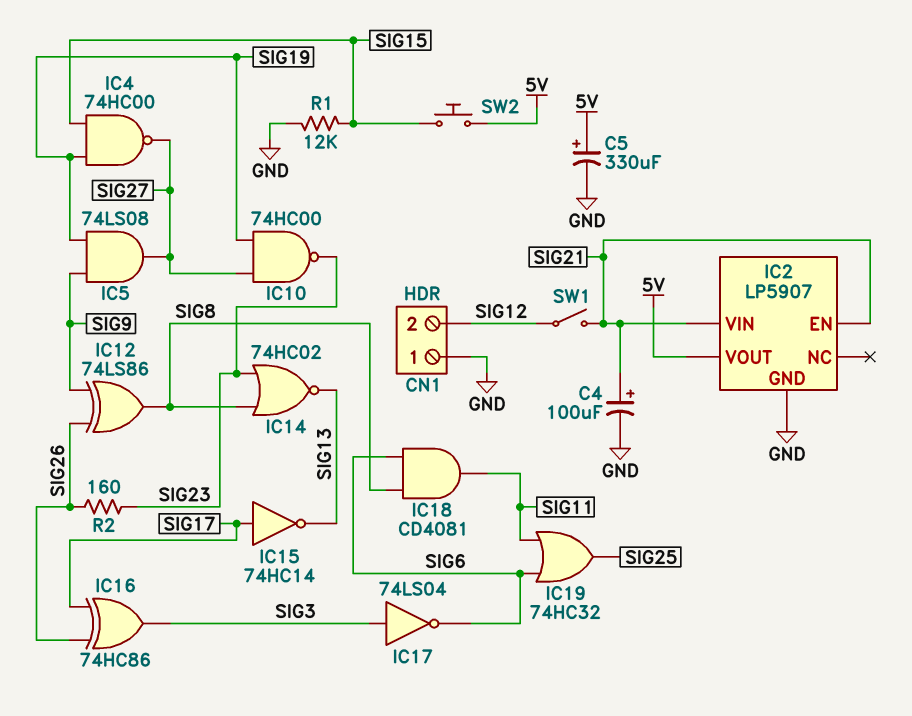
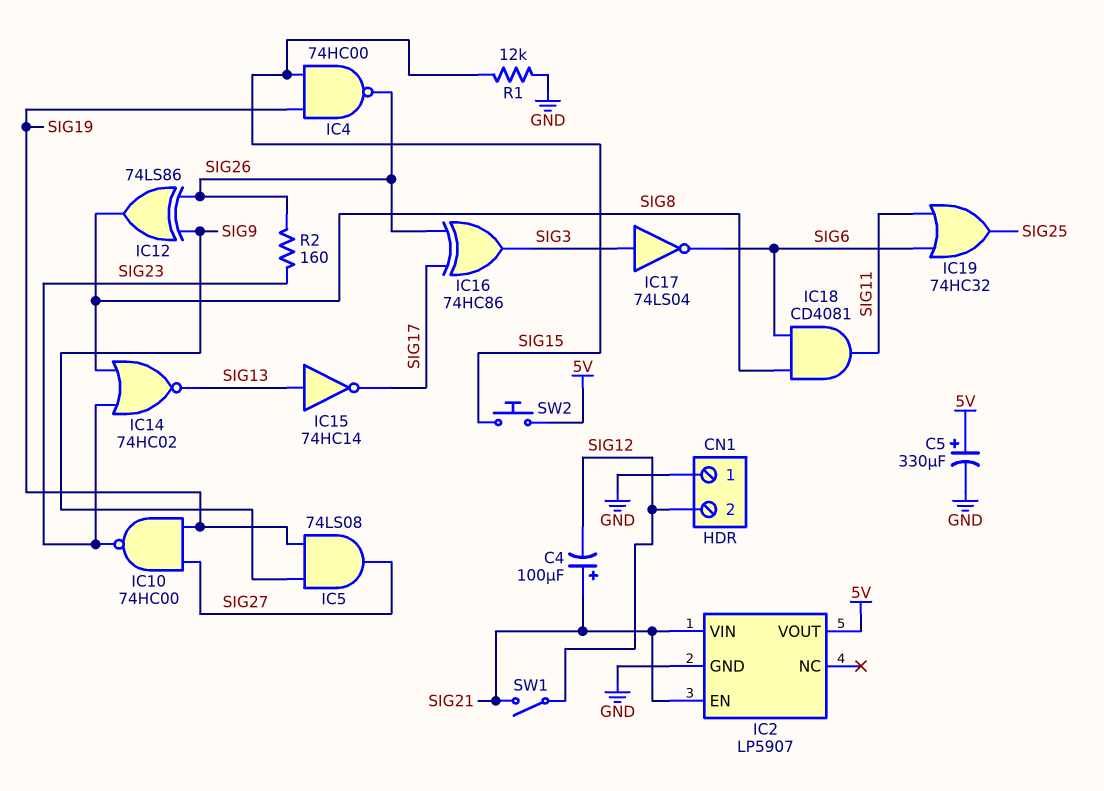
C4: 100uF (plus SIG21, minus GND) -> 100uF (plus SIG21, minus SIG12)
IC4: NAND 74HC00 (in SIG15, in SIG19, out SIG27) -> NAND 74HC00 (in SIG15, in SIG19, out SIG26)
IC15: NOT 74HC14 (in SIG17, out SIG13) -> NOT 74HC14 (in SIG13, out SIG17)

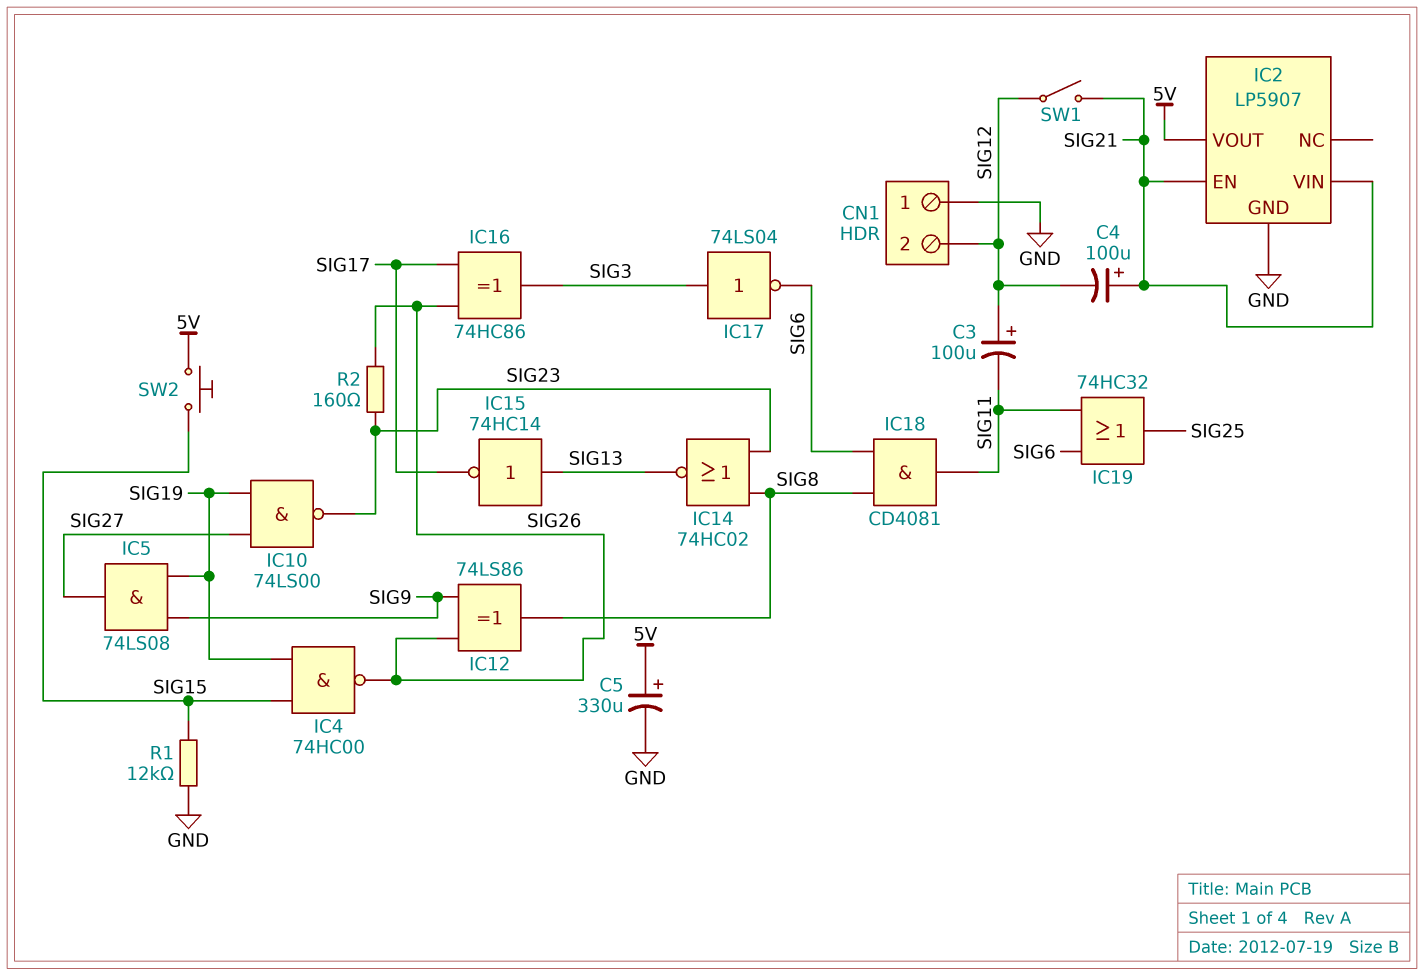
C3: none -> 100uF (plus SIG12, minus SIG11)
IC10: NAND 74HC00 (in SIG19, in SIG27, out SIG23) -> NAND 74LS00 (in SIG19, in SIG27, out SIG23)

